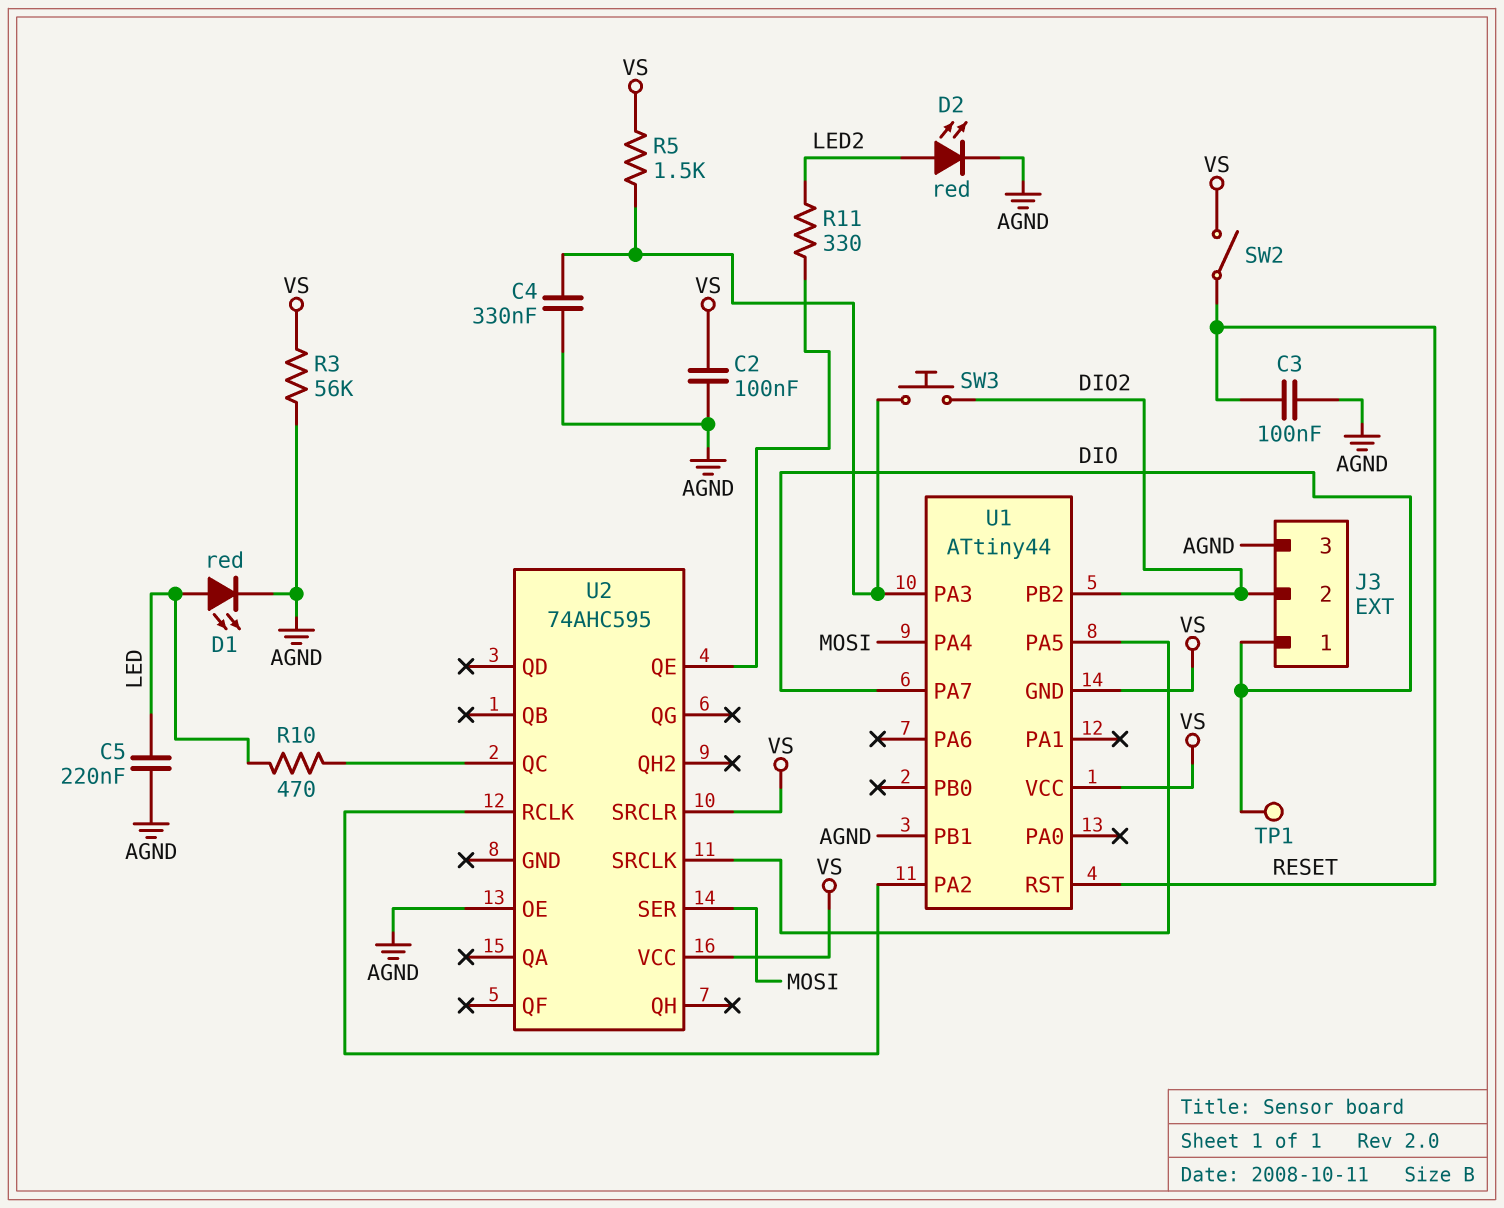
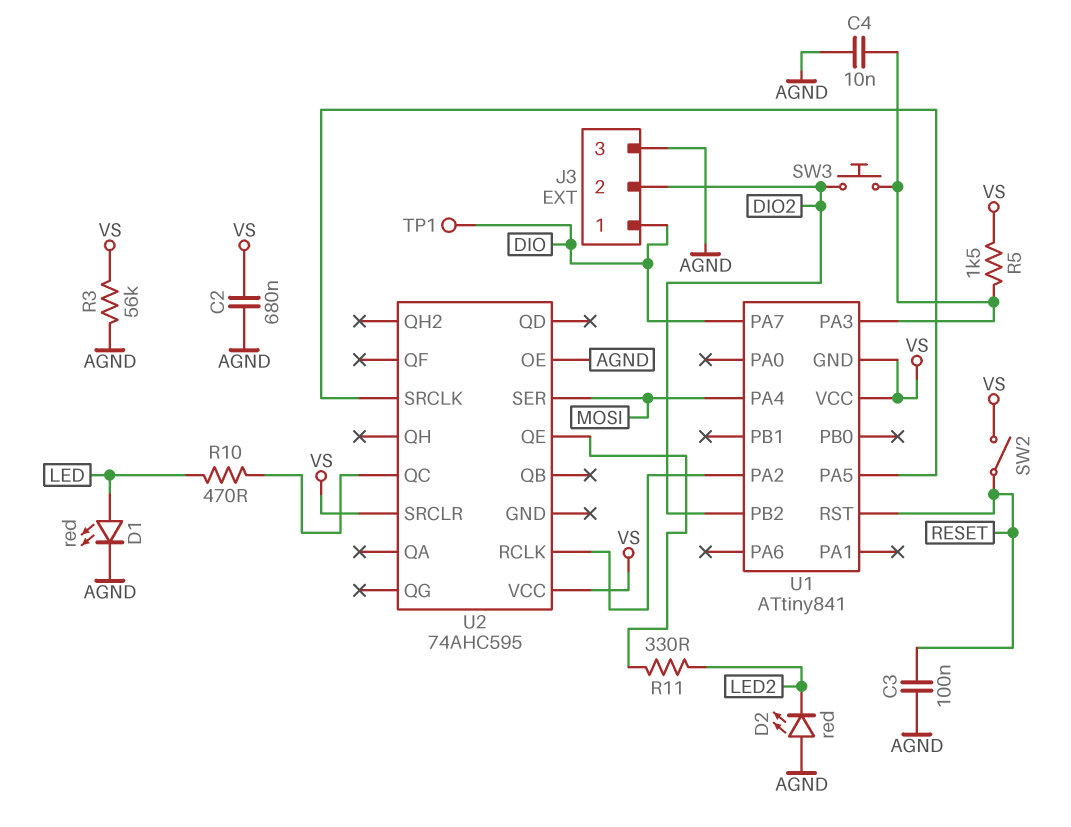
C2: 100nF (AGND, VS) -> 680nF (AGND, VS)
C4: 330nF (AGND, U1/PA3) -> 10nF (AGND, U1/PA3)
C5: 220nF (AGND, LED) -> none
D2: LED red (A LED2, K AGND) -> LED red (A AGND, K LED2)
U1: ATtiny44 -> ATtiny841
U1 pin PB1: AGND -> none

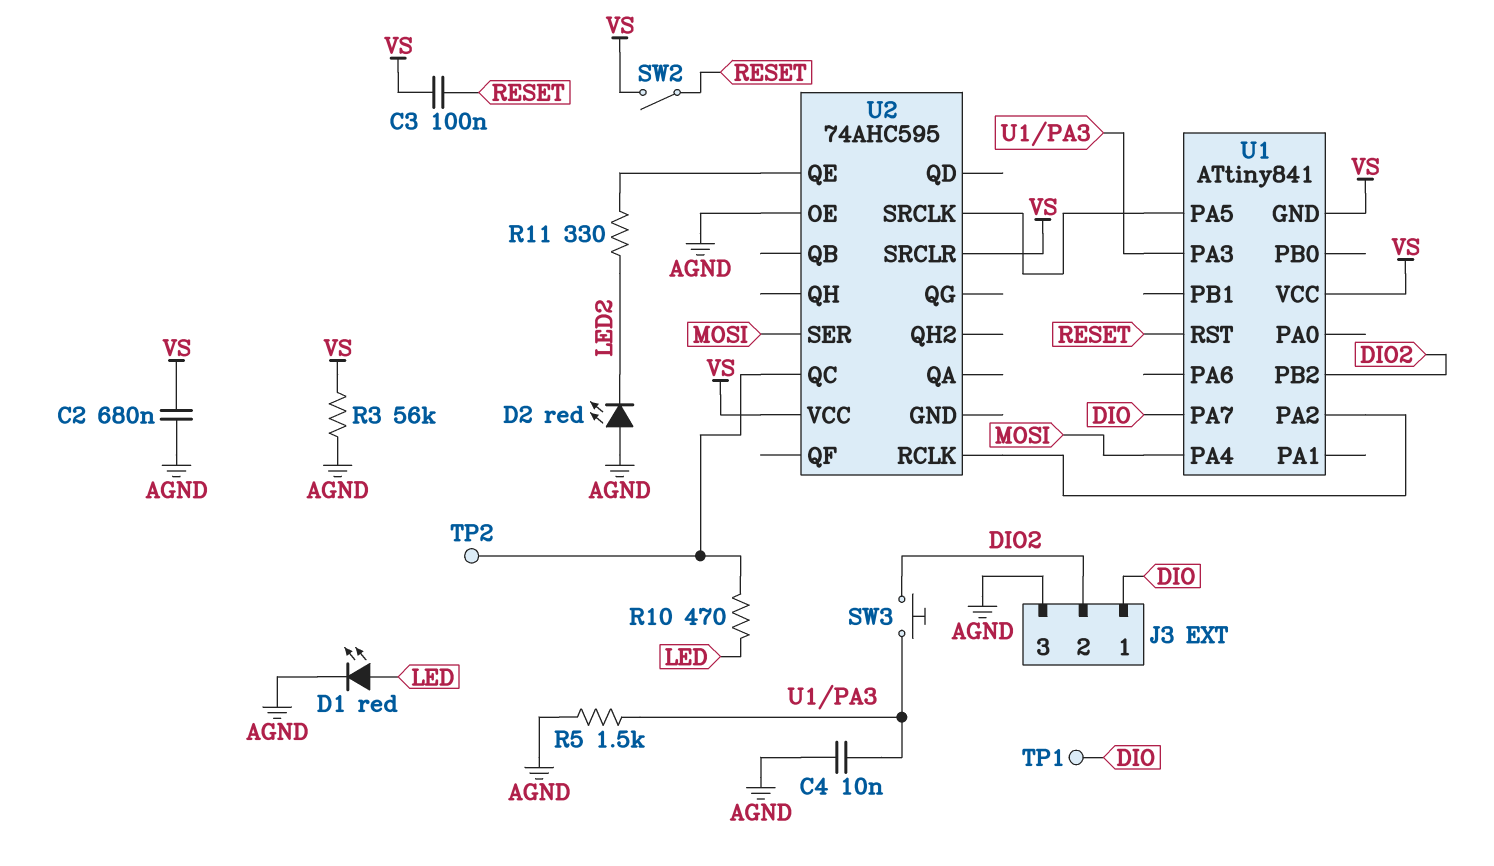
C3: 100nF (AGND, RESET) -> 100nF (RESET, VS)
R5: 1.5k (U1/PA3, VS) -> 1.5k (AGND, U1/PA3)
TP2: none -> test point (U2/QC)

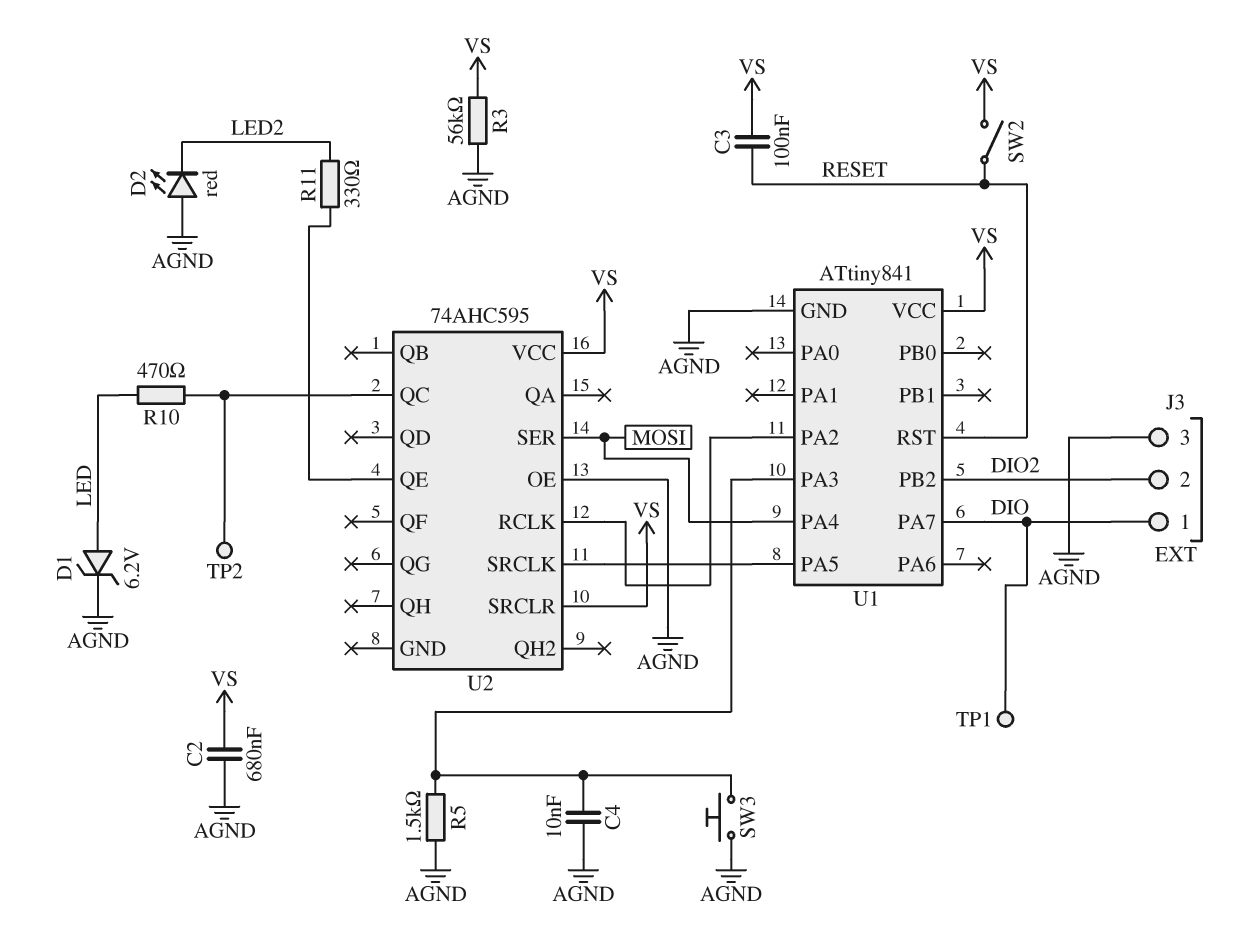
D1: LED red (A LED, K AGND) -> zener 6.2V (A LED, K AGND)
SW3: button (DIO2, U1/PA3) -> button (AGND, U1/PA3)
U1 pin GND: VS -> AGND

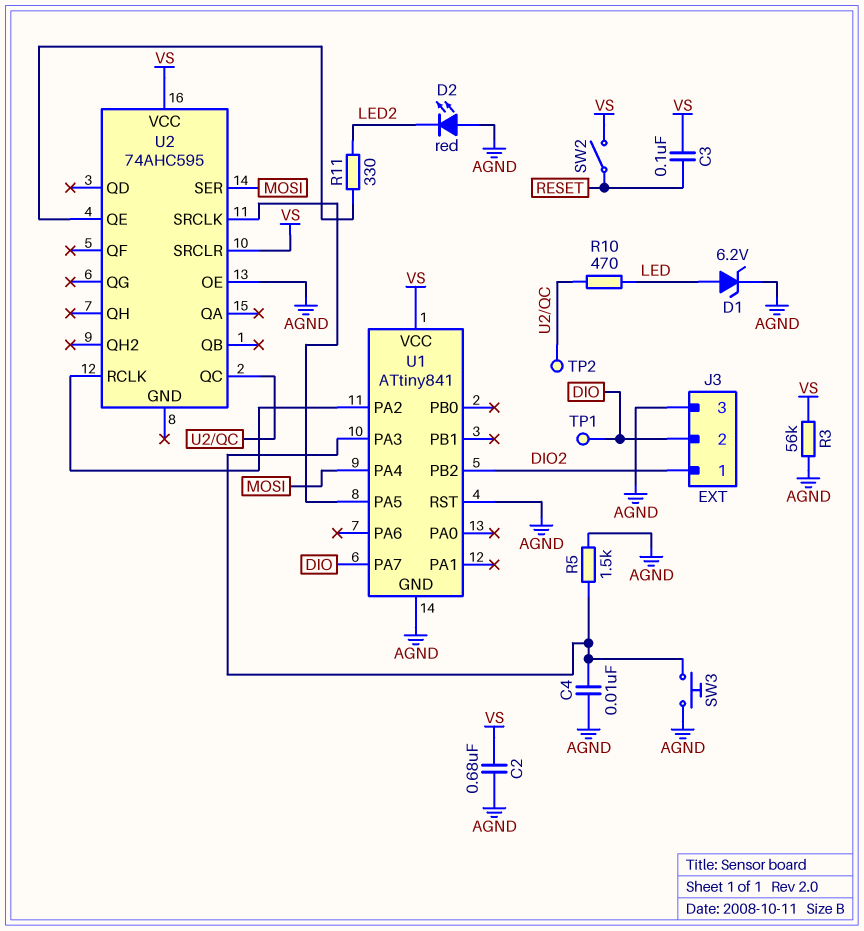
J3 pin 1: DIO -> DIO2
J3 pin 2: DIO2 -> DIO
U1 pin RST: RESET -> AGND

